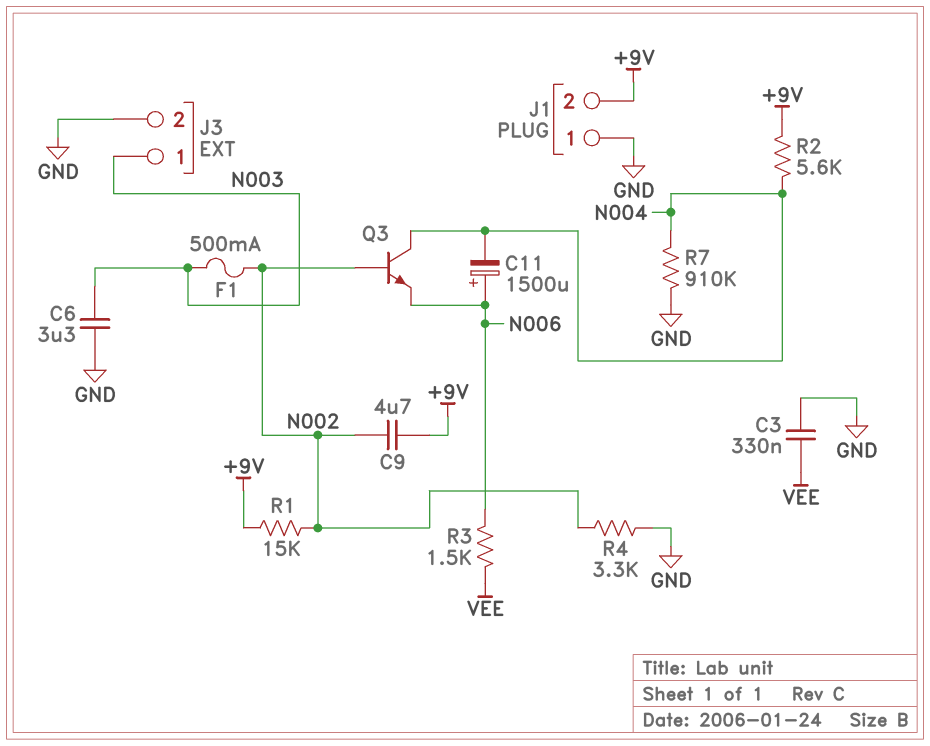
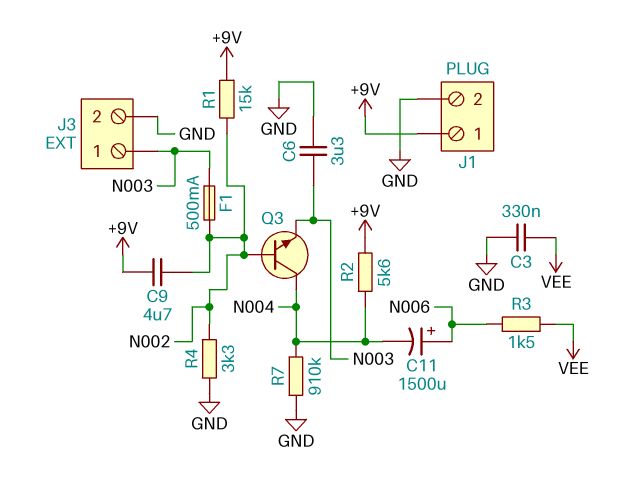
J1 pin 1: GND -> +9V
J1 pin 2: +9V -> GND
Q3: NPN (B N002, C N004, E N006) -> NPN (B N002, C N004, E N003)

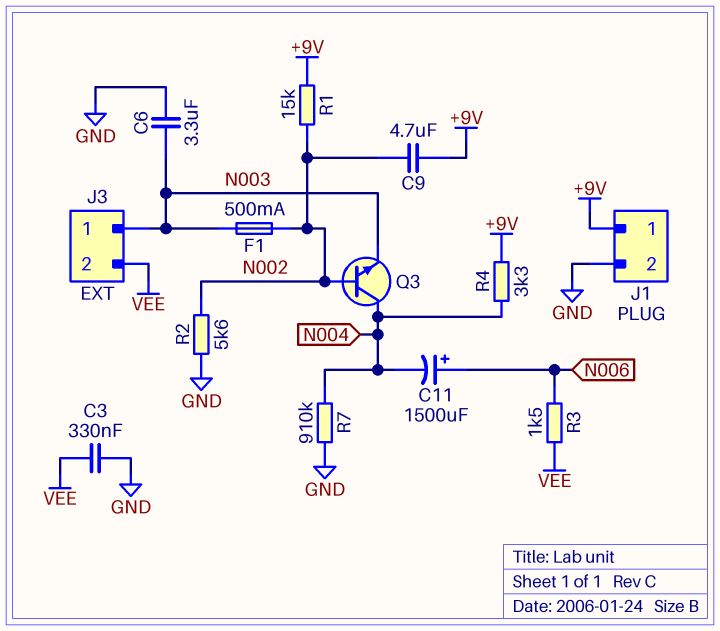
J3 pin 2: GND -> VEE
R2: 5.6k (+9V, N004) -> 5.6k (GND, N002)
R4: 3.3k (GND, N002) -> 3.3k (+9V, N004)

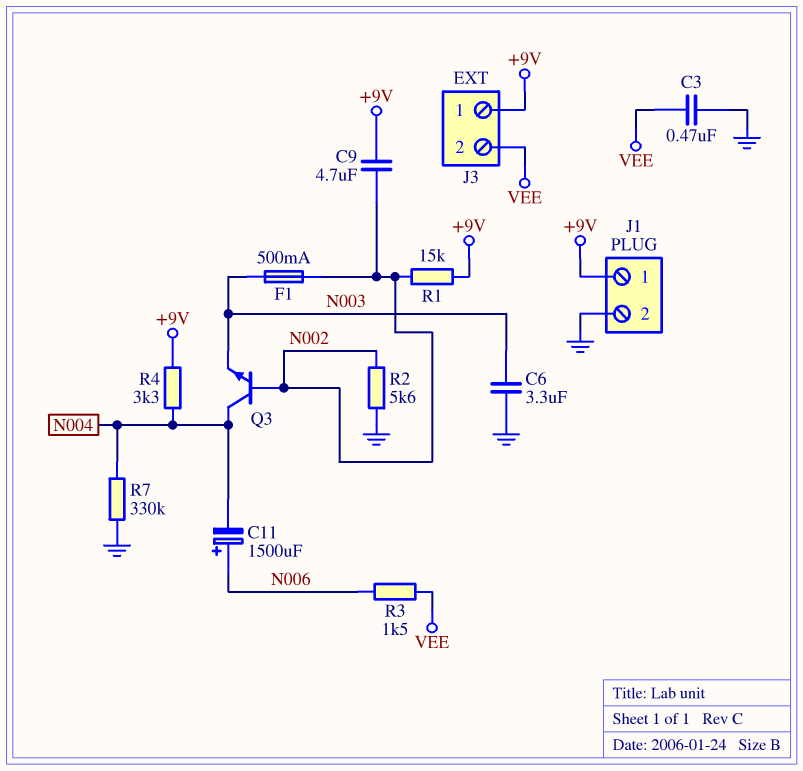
C3: 330nF (GND, VEE) -> 470nF (GND, VEE)
J3 pin 1: N003 -> +9V
R7: 910k (GND, N004) -> 330k (GND, N004)

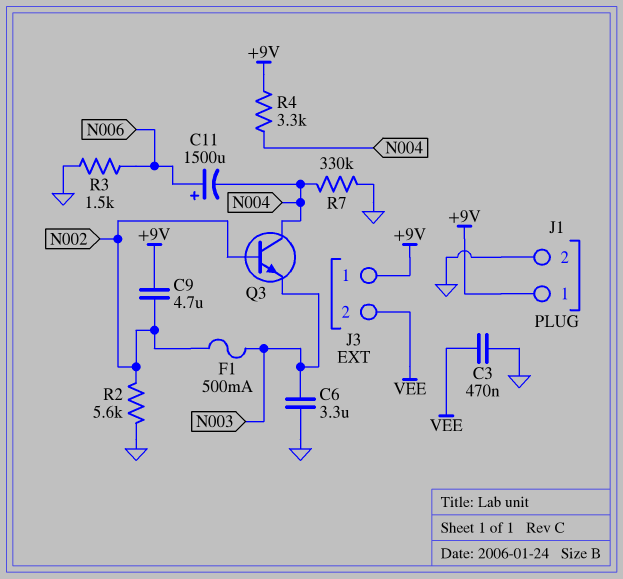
R1: 15k (+9V, N002) -> none
R3: 1.5k (N006, VEE) -> 1.5k (GND, N006)

